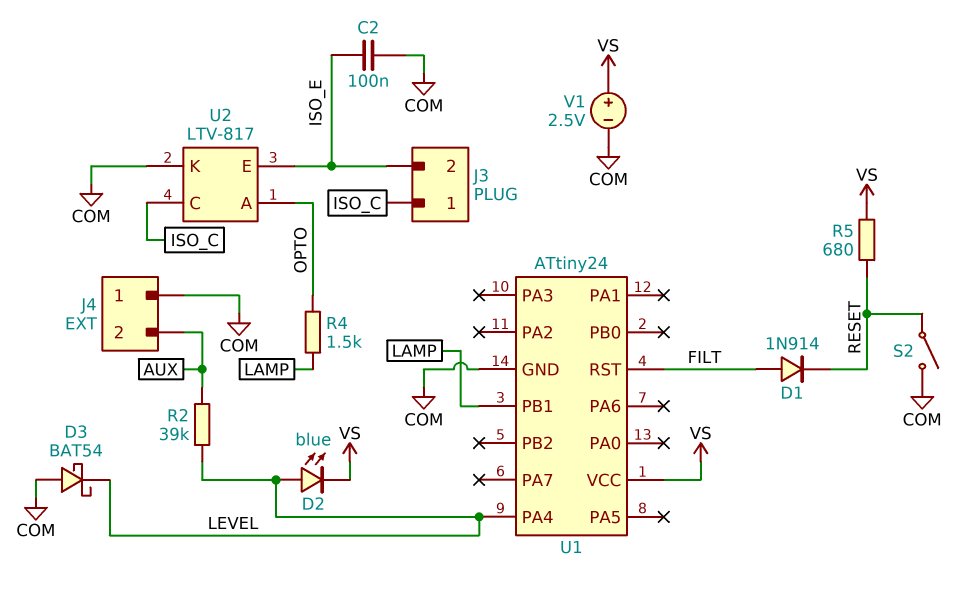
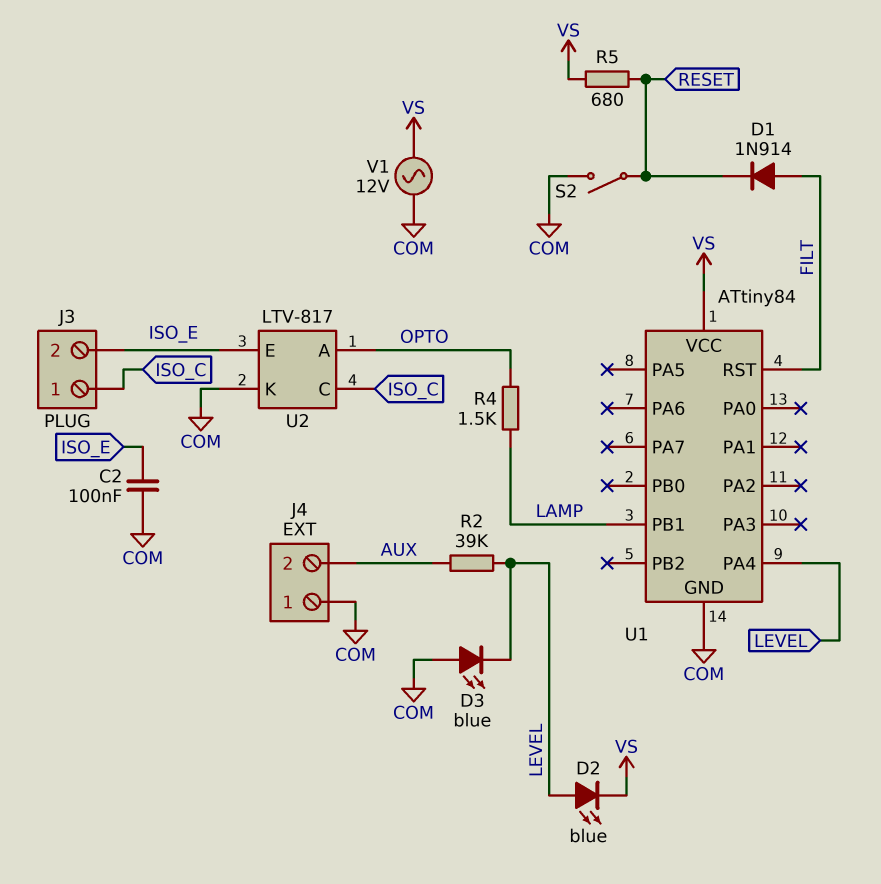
D3: schottky BAT54 (A COM, K LEVEL) -> LED blue (A COM, K LEVEL)
U1: ATtiny24 -> ATtiny84
V1: 2.5V (plus VS, minus COM) -> AC 12V (COM, VS)

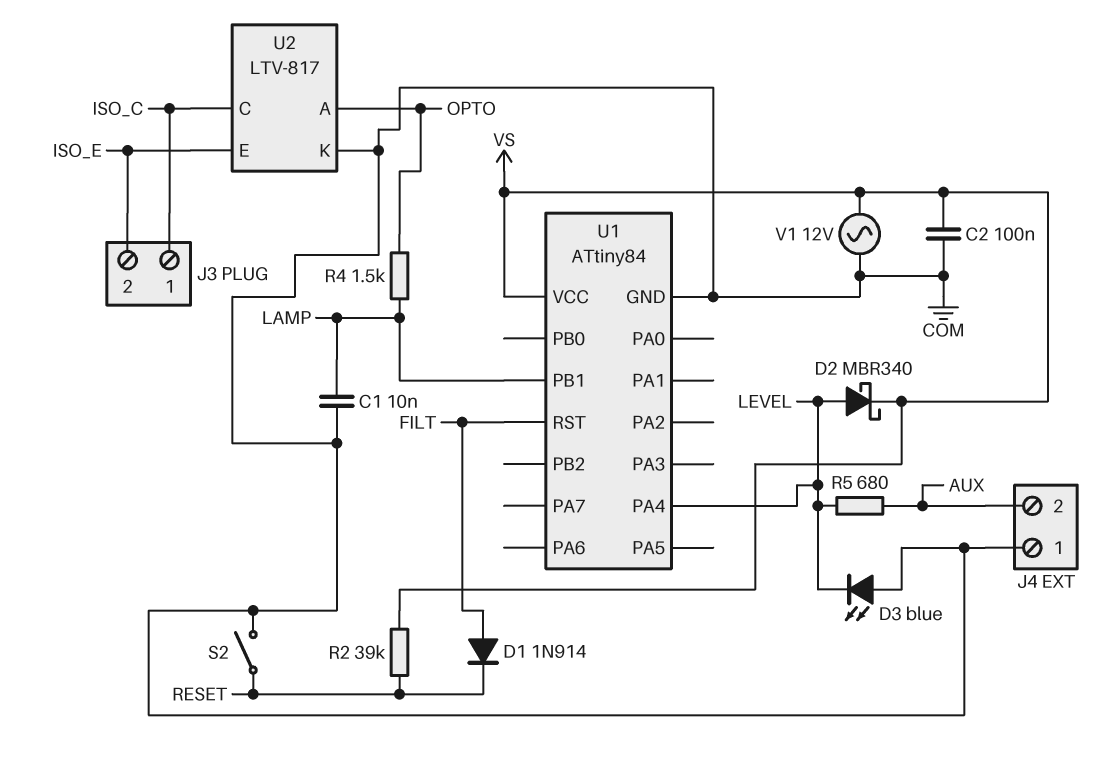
C1: none -> 10nF (COM, LAMP)
C2: 100nF (COM, ISO_E) -> 100nF (COM, VS)
D2: LED blue (A LEVEL, K VS) -> schottky MBR340 (A LEVEL, K VS)
R2: 39k (AUX, LEVEL) -> 39k (RESET, VS)
R5: 680 (RESET, VS) -> 680 (AUX, LEVEL)

